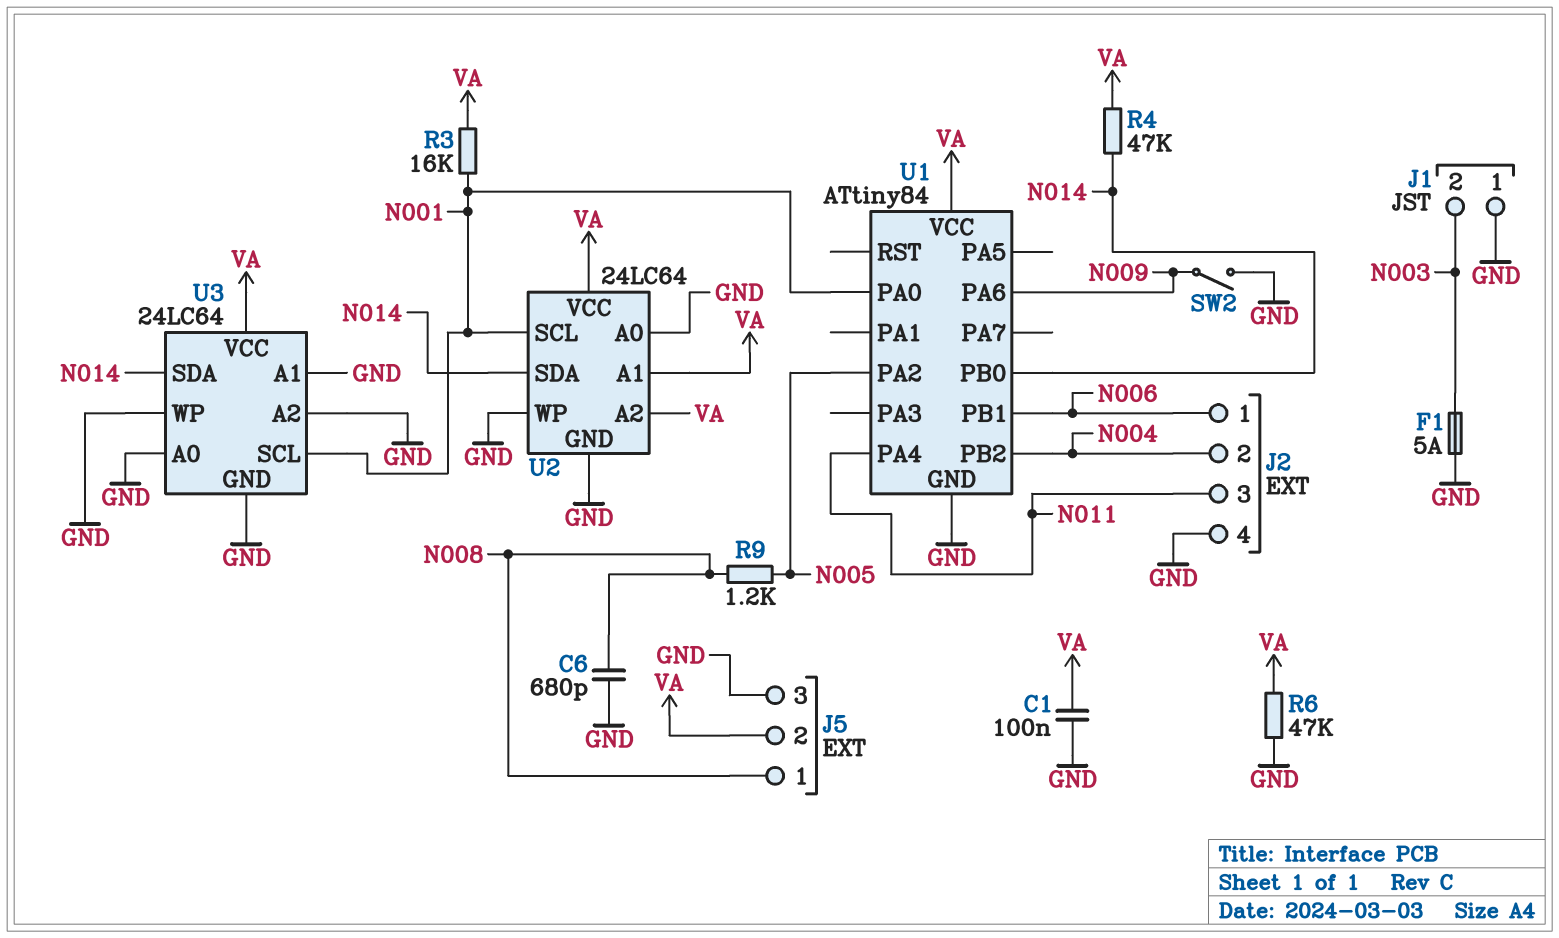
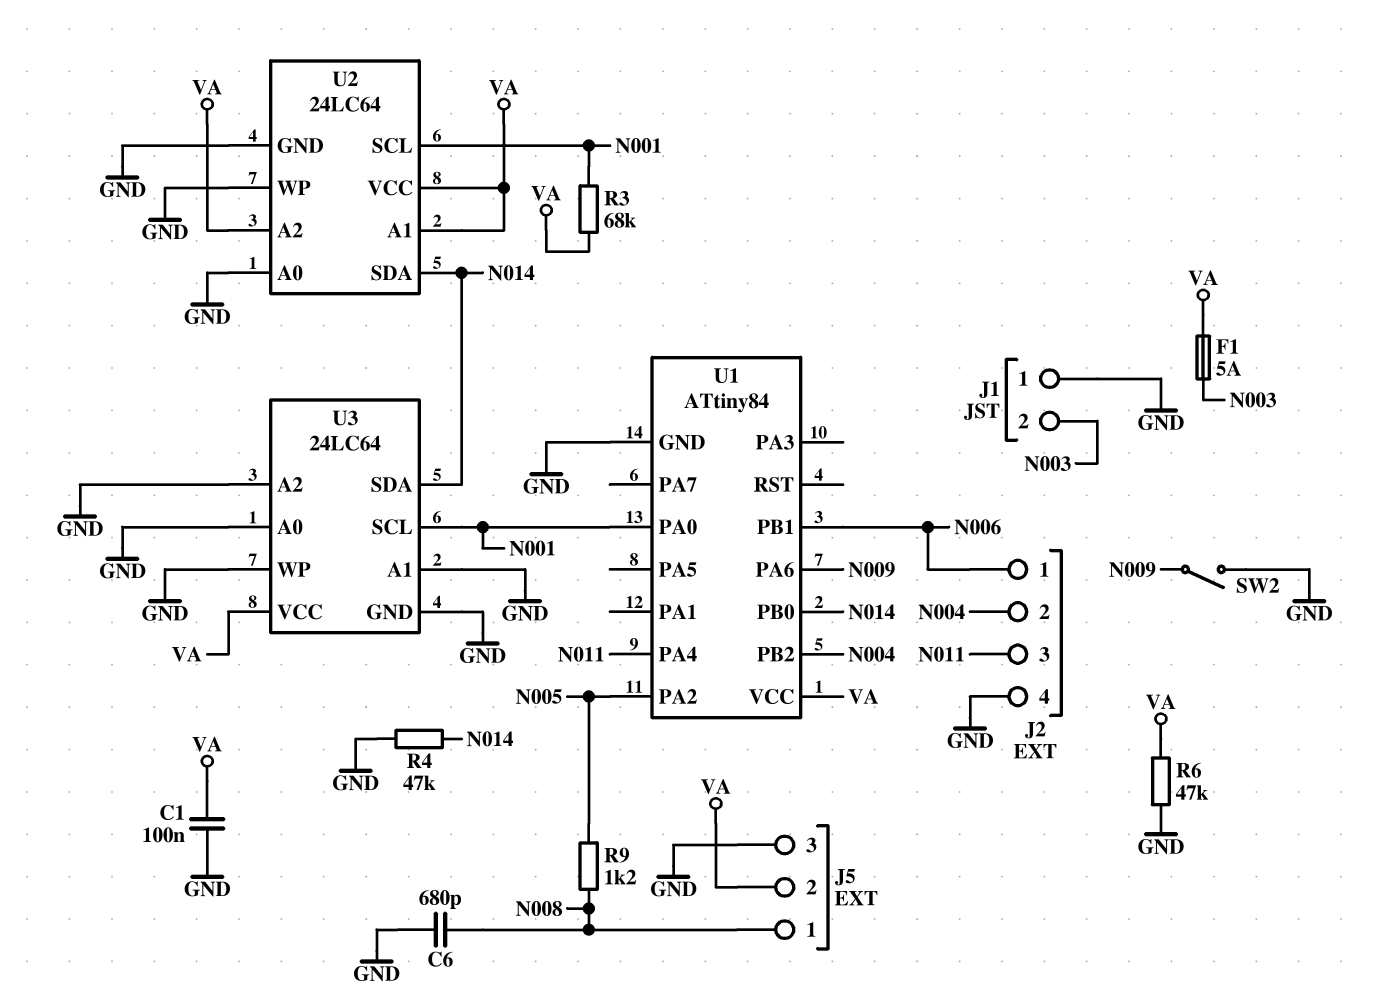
F1: 5A (GND, N003) -> 5A (N003, VA)
R3: 16k (N001, VA) -> 68k (N001, VA)
R4: 47k (N014, VA) -> 47k (GND, N014)

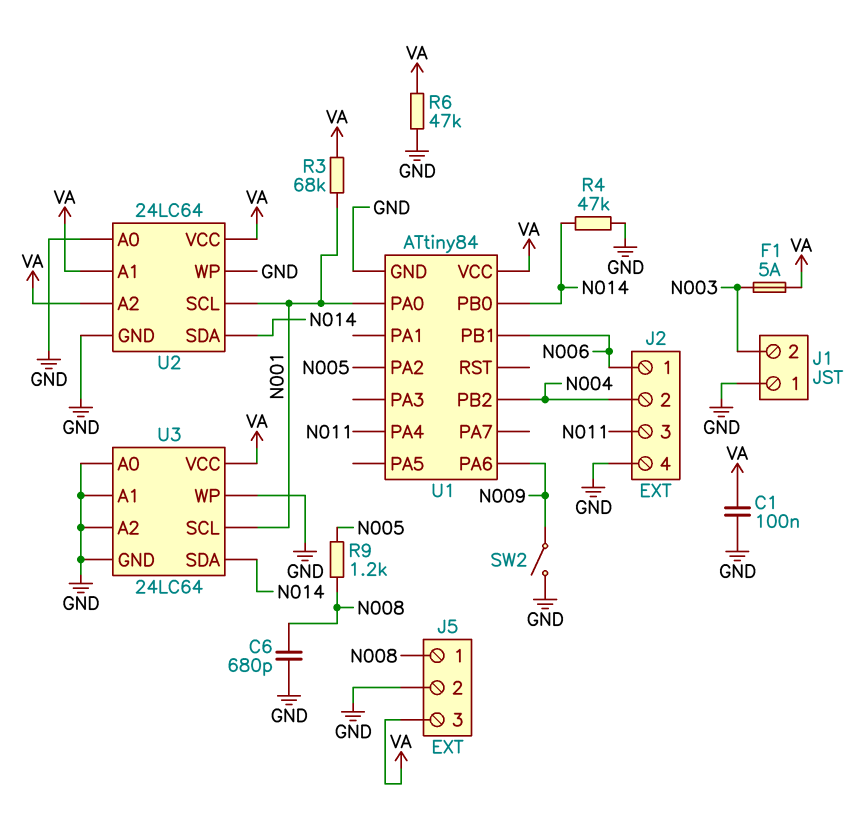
J5 pin 2: VA -> GND
J5 pin 3: GND -> VA

